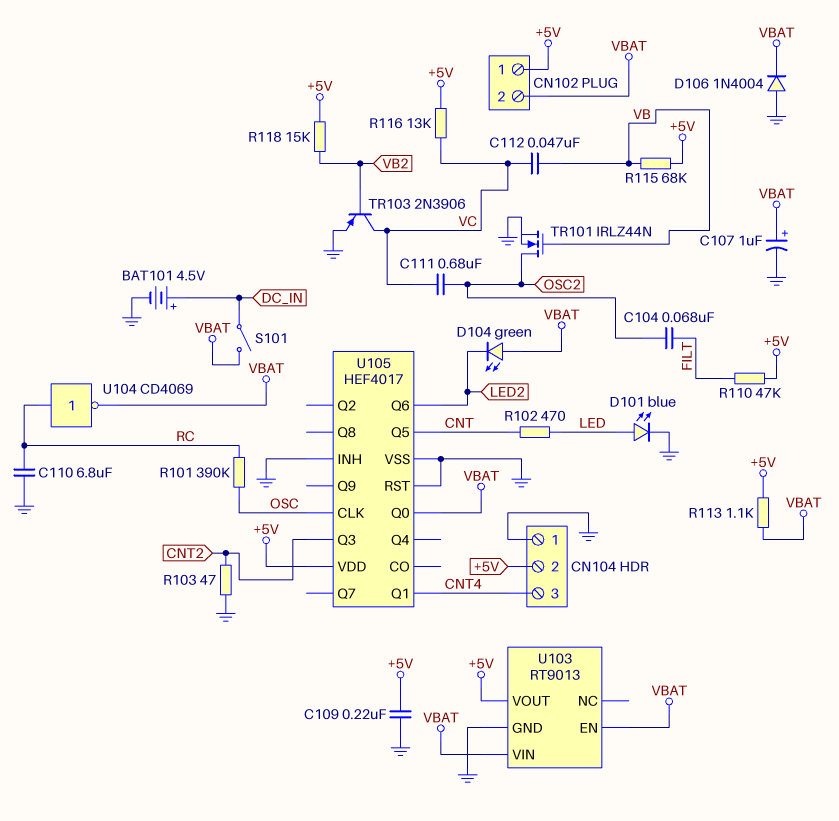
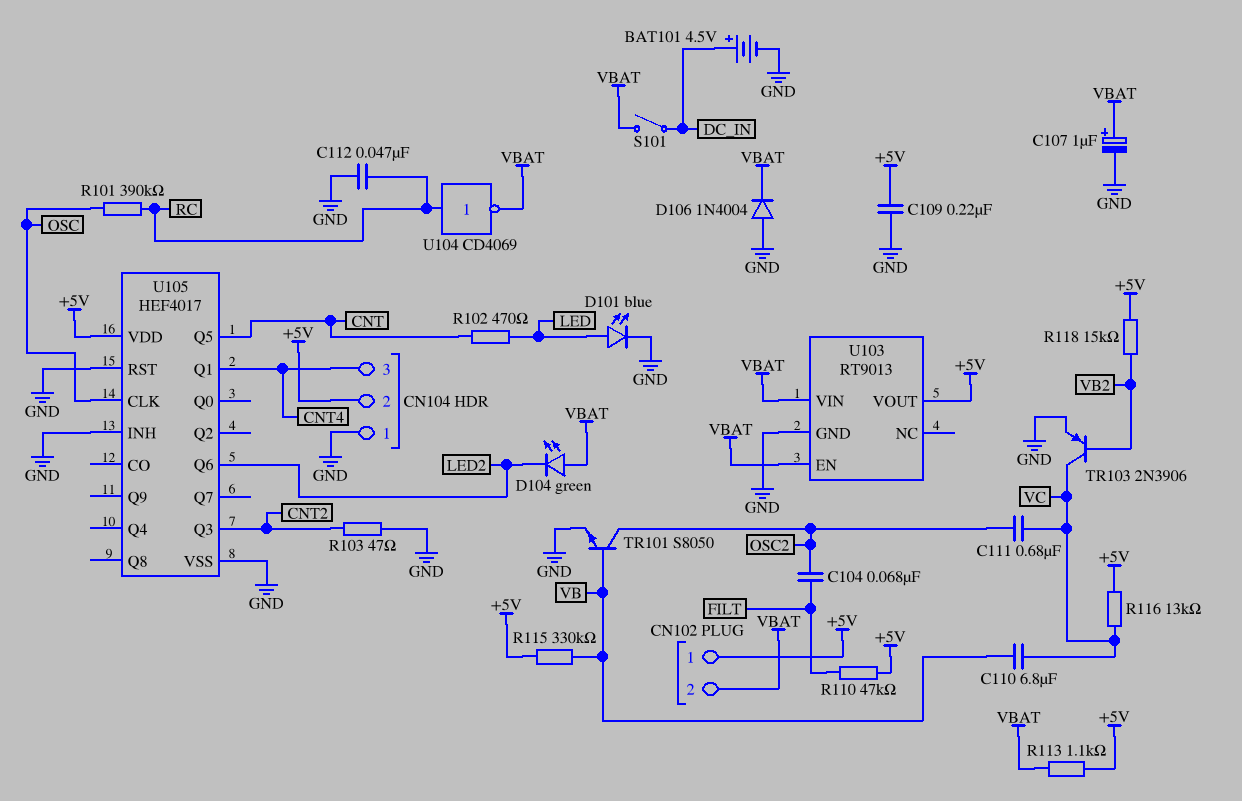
C110: 6.8uF (GND, RC) -> 6.8uF (VB, VC)
C112: 47nF (VB, VC) -> 47nF (GND, RC)
R115: 68k (+5V, VB) -> 330k (+5V, VB)
TR101: NMOS IRLZ44N (G VB, D OSC2, S GND) -> NPN S8050 (B VB, C OSC2, E GND)
U105 pin Q0: VBAT -> none

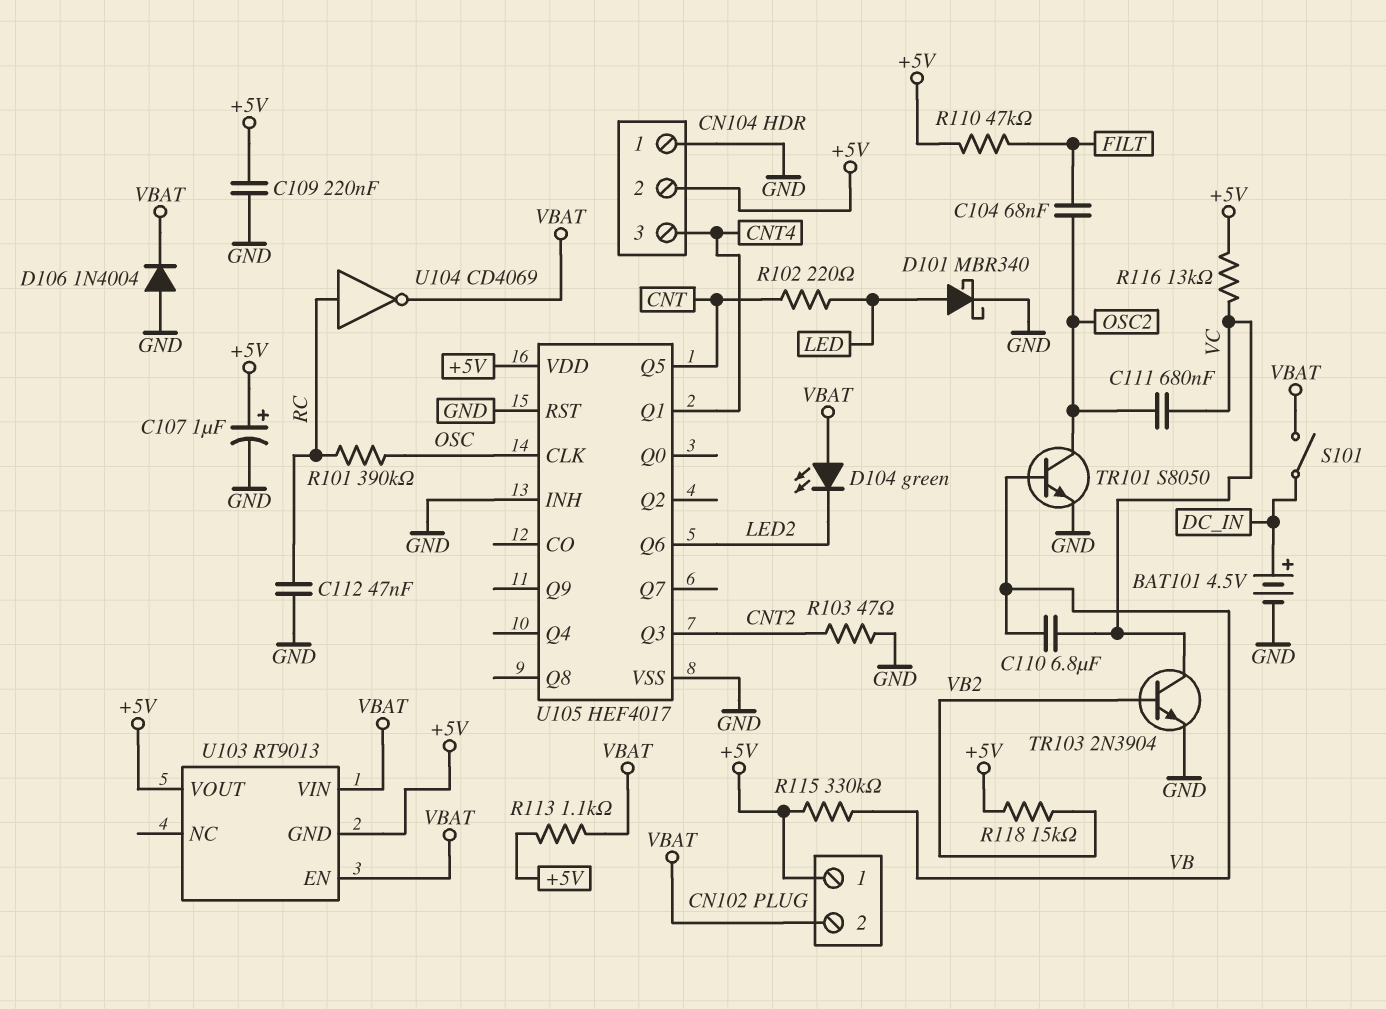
C107: 1uF (plus VBAT, minus GND) -> 1uF (plus +5V, minus GND)
D101: LED blue (A LED, K GND) -> schottky MBR340 (A LED, K GND)
R102: 470 (CNT, LED) -> 220 (CNT, LED)
TR103: PNP 2N3906 (B VB2, C VC, E GND) -> NPN 2N3904 (B VB2, C VC, E GND)
U103 pin GND: GND -> +5V

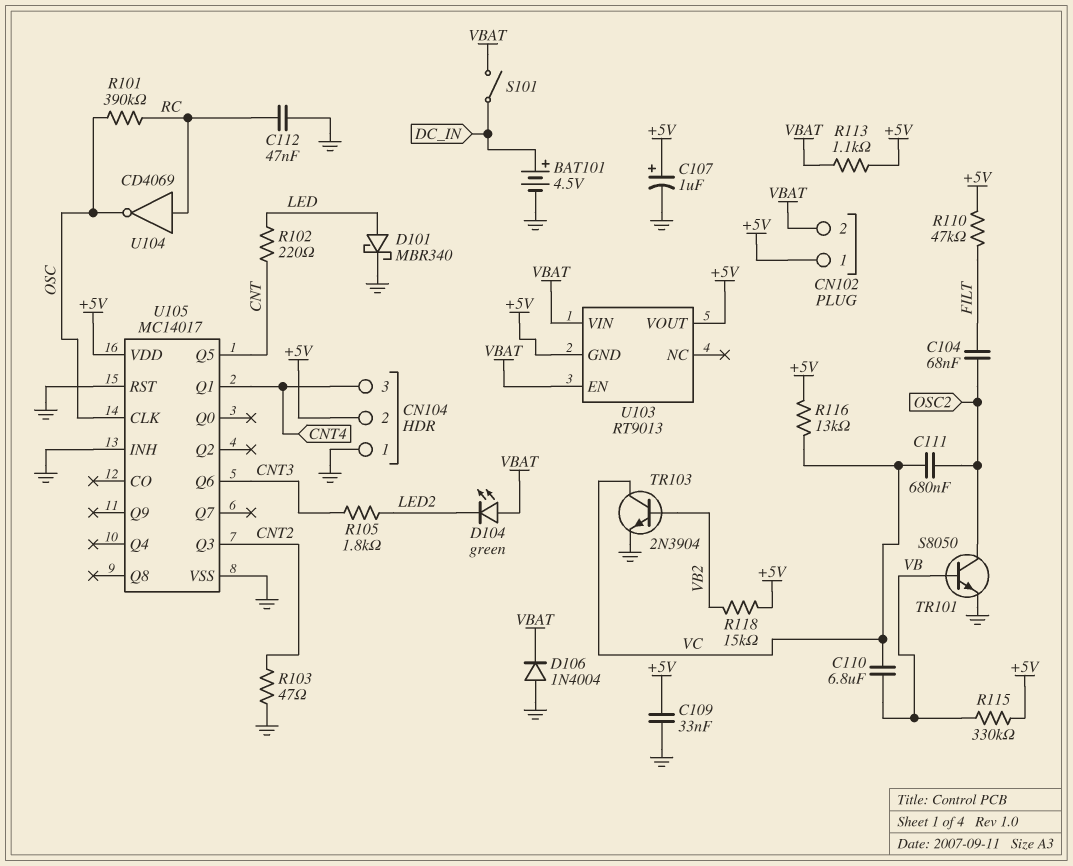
C109: 220nF (+5V, GND) -> 33nF (+5V, GND)
R105: none -> 1.8k (CNT3, LED2)
U104: NOT CD4069 (in RC, out VBAT) -> NOT CD4069 (in RC, out OSC)
U105: HEF4017 -> MC14017
U105 pin Q6: LED2 -> CNT3

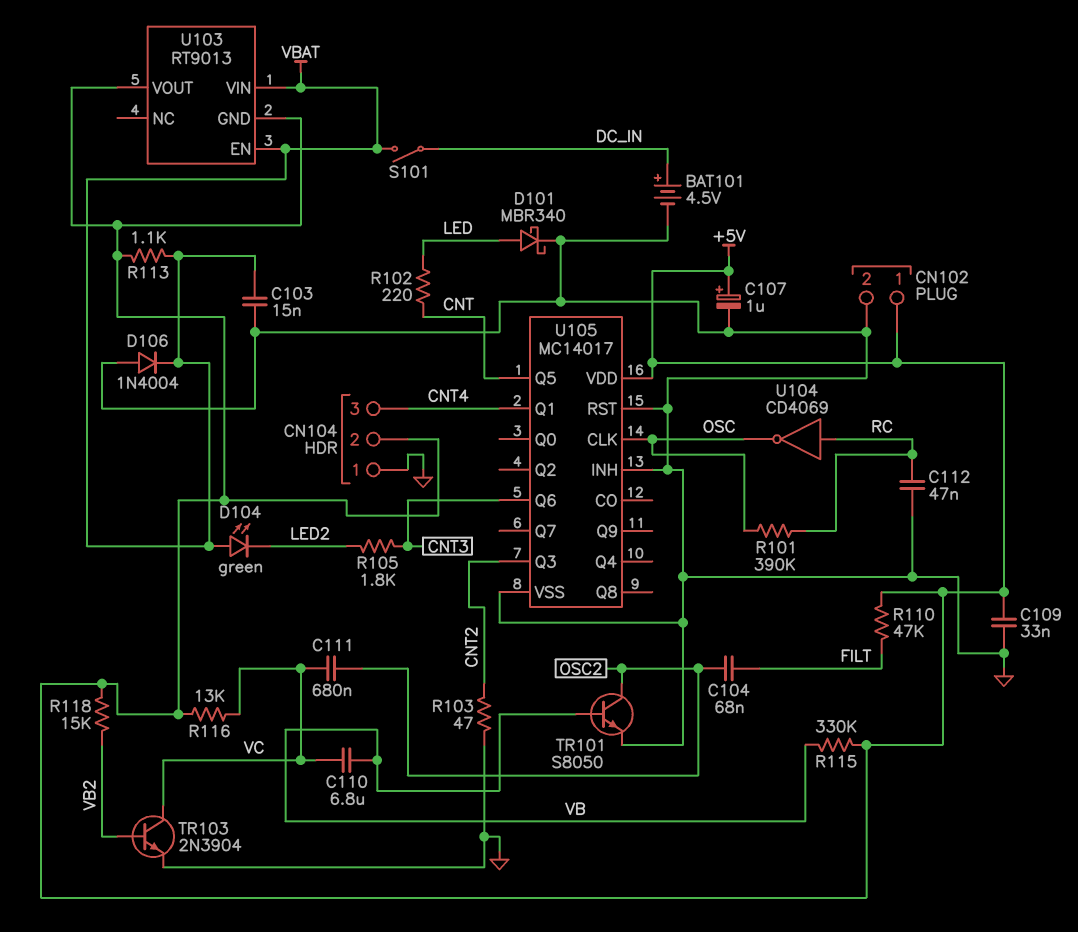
C103: none -> 15nF (GND, VBAT)
CN102 pin 2: VBAT -> GND

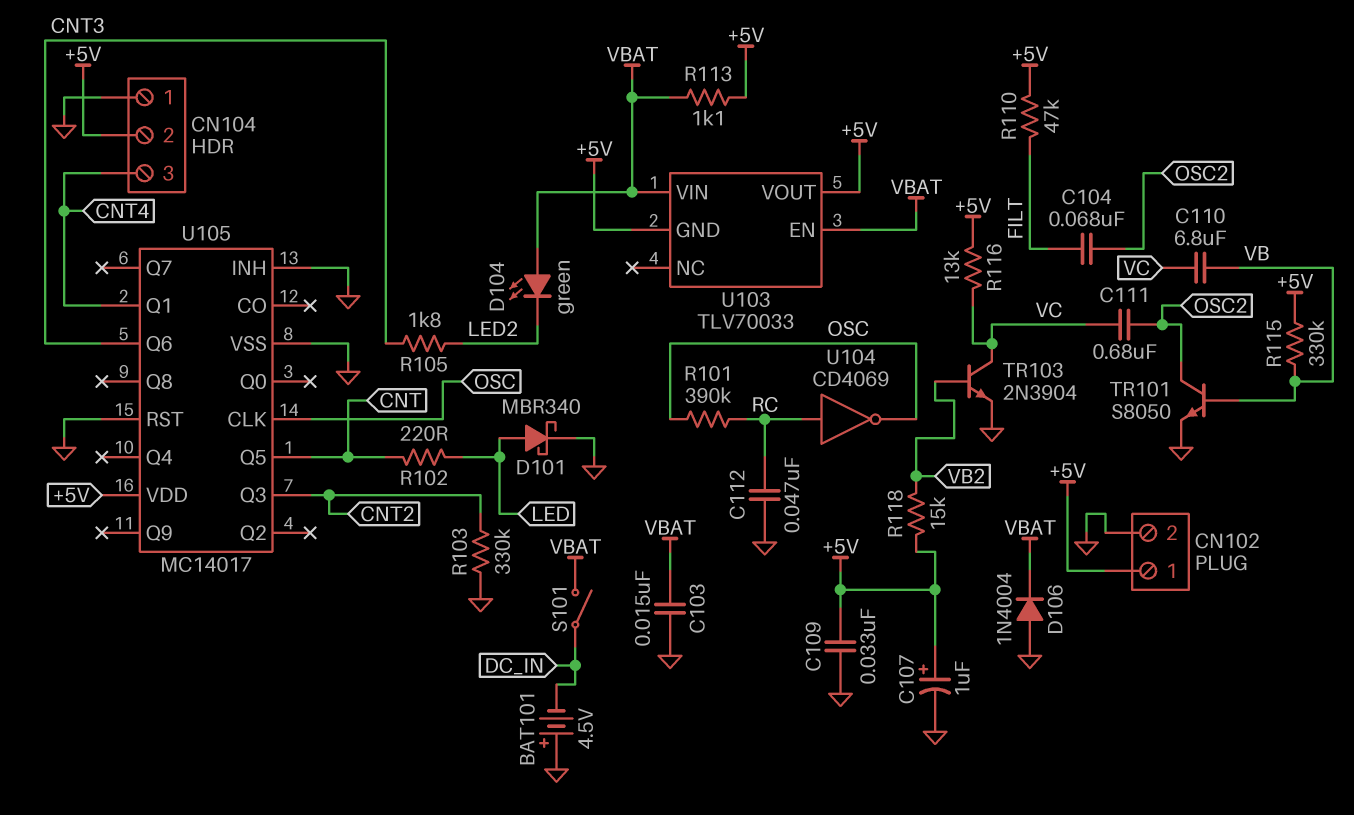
BAT101: 4.5V (plus DC_IN, minus GND) -> 4.5V (plus GND, minus DC_IN)
R103: 47 (CNT2, GND) -> 330k (CNT2, GND)
U103: RT9013 -> TLV70033

